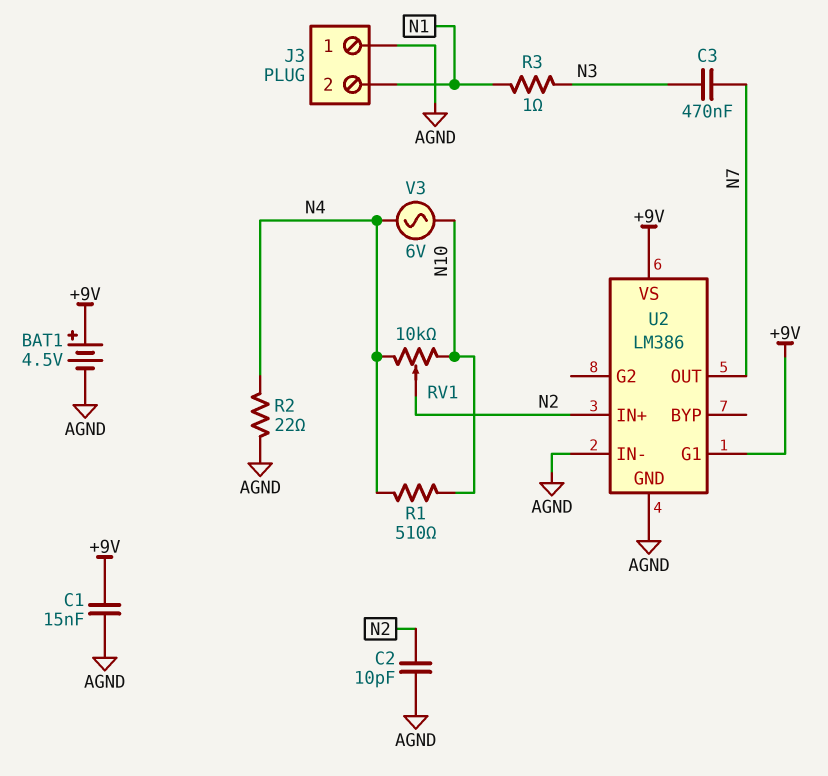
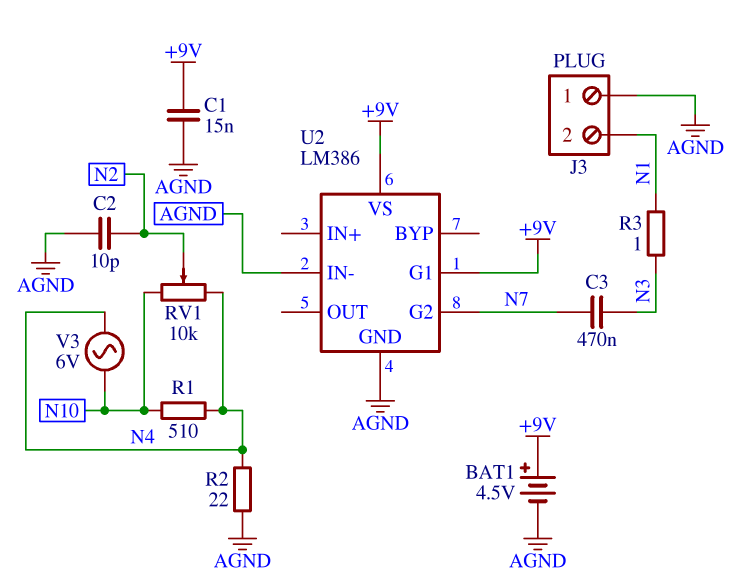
U2 pin G2: none -> N7
U2 pin IN+: N2 -> none
U2 pin OUT: N7 -> none

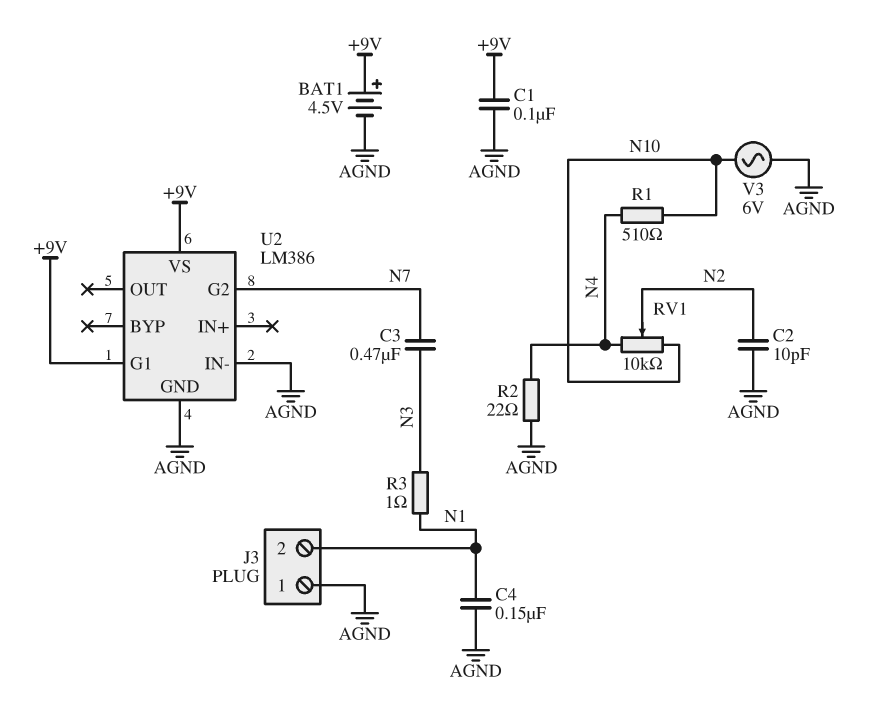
C1: 15nF (+9V, AGND) -> 100nF (+9V, AGND)
C4: none -> 150nF (AGND, N1)
V3: AC 6V (N4, N10) -> AC 6V (AGND, N10)

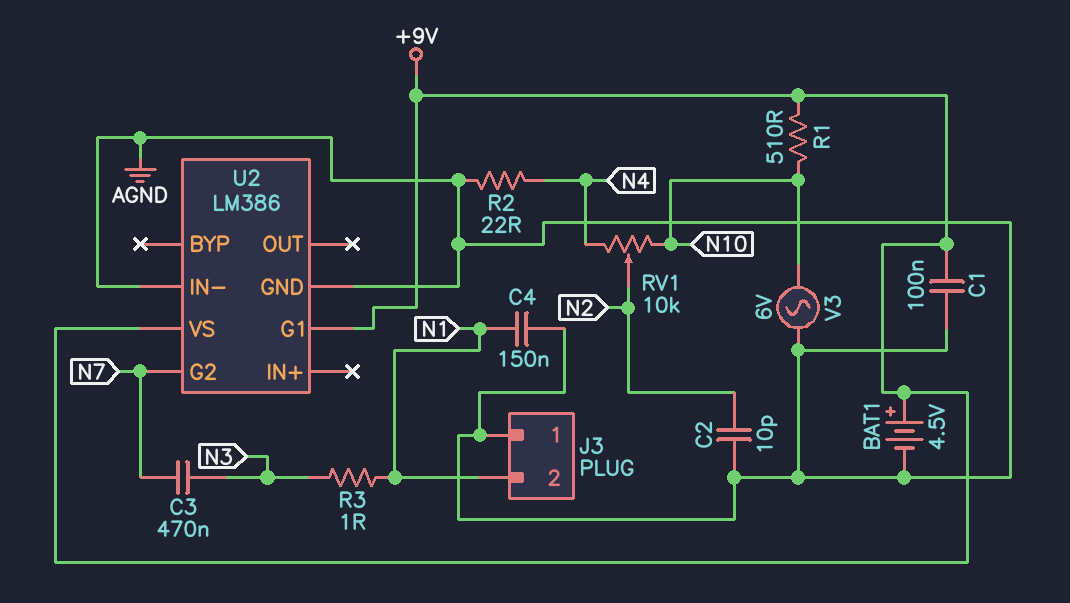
R1: 510 (N4, N10) -> 510 (+9V, N10)

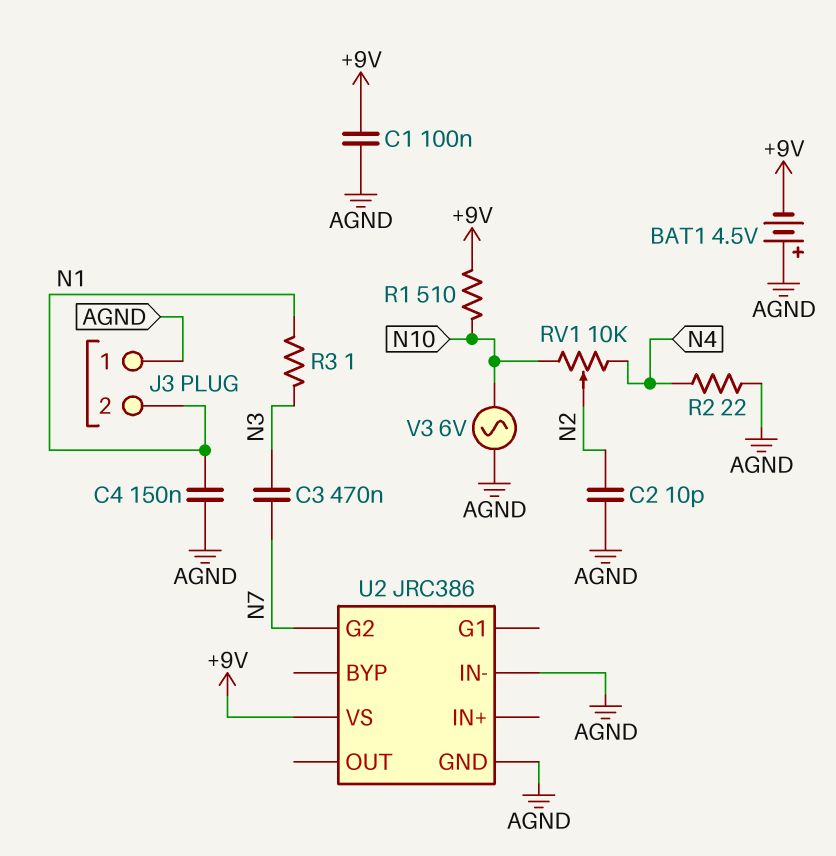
BAT1: 4.5V (plus +9V, minus AGND) -> 4.5V (plus AGND, minus +9V)
U2: LM386 -> JRC386
U2 pin G1: +9V -> none

